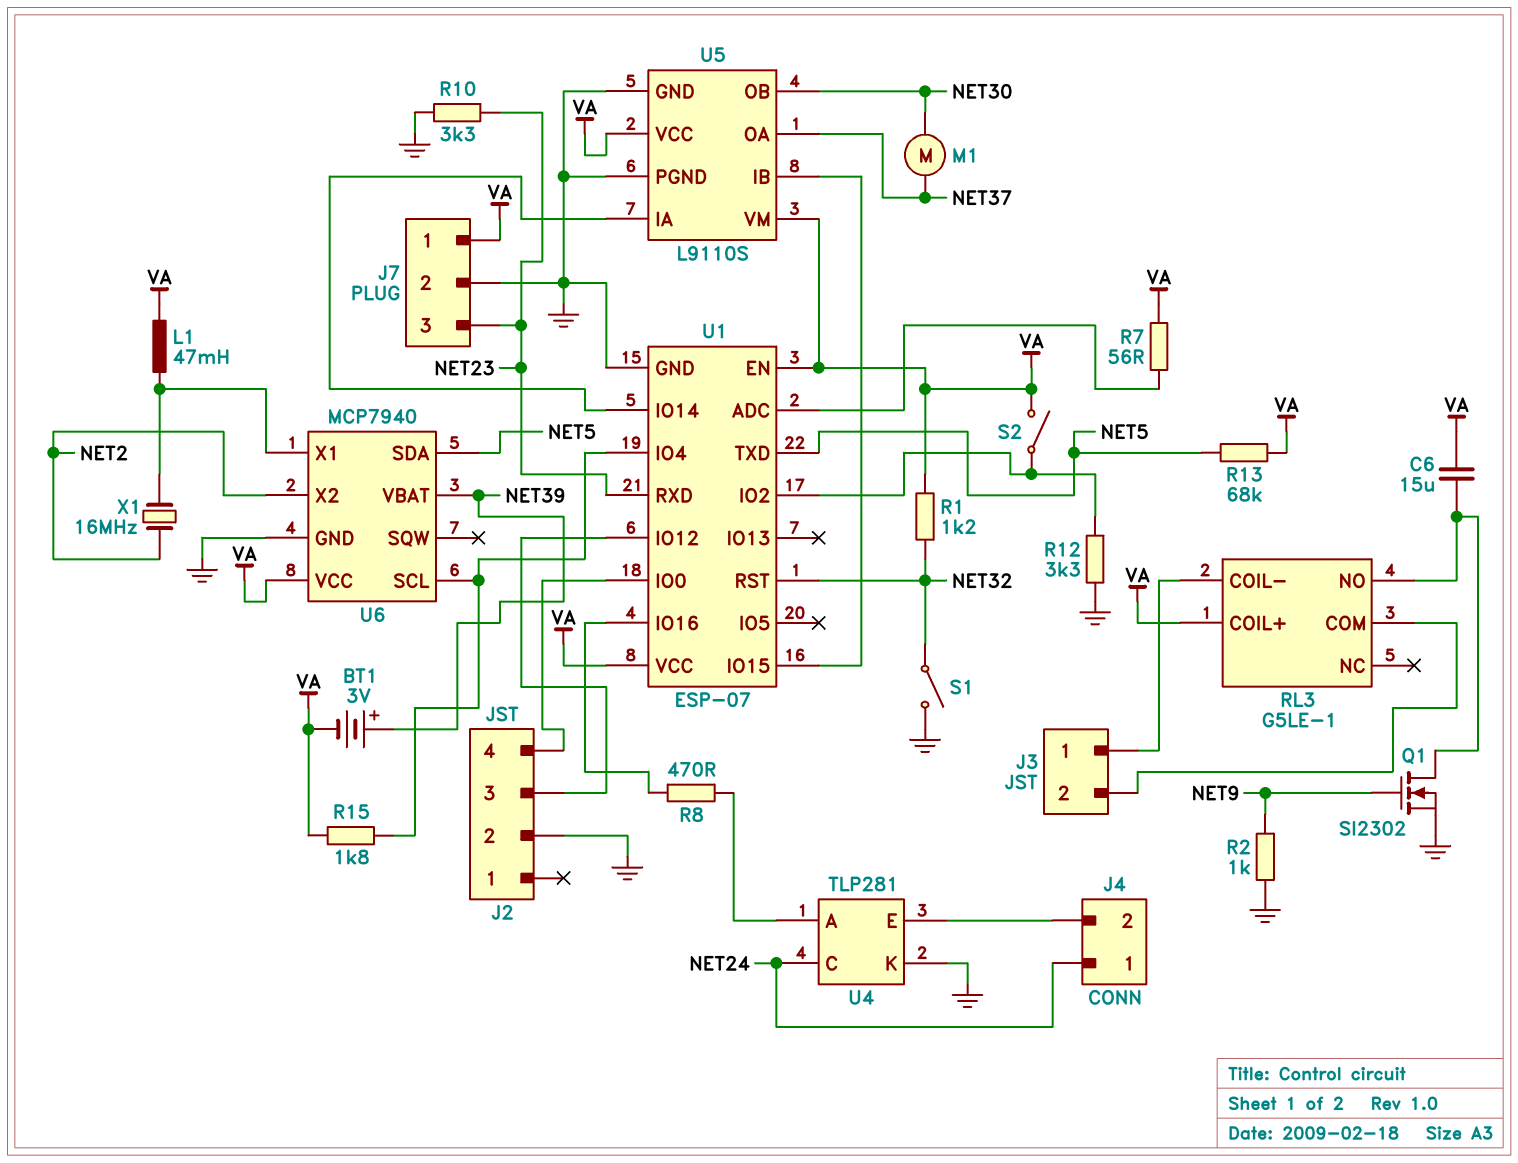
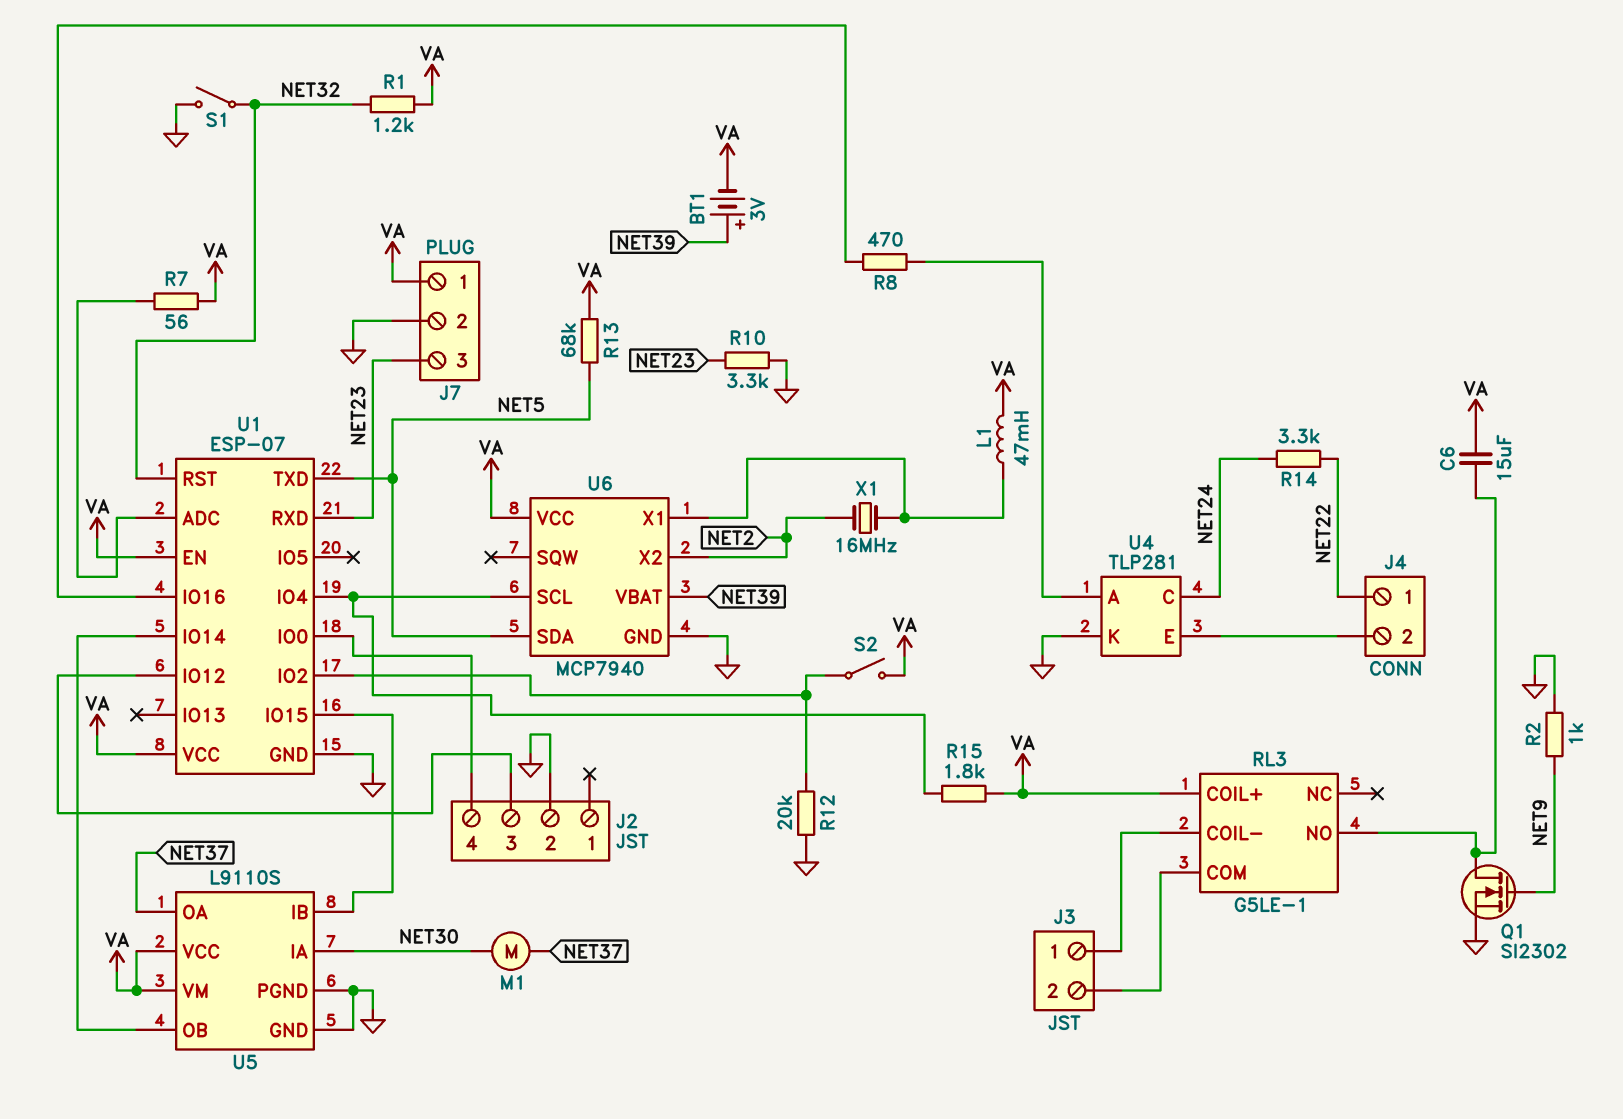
J4 pin 1: NET24 -> NET22
R12: 3.3k (GND, U1/IO2) -> 20k (GND, U1/IO2)
R14: none -> 3.3k (NET22, NET24)
U5 pin IA: U1/IO14 -> NET30
U5 pin OB: NET30 -> U1/IO14

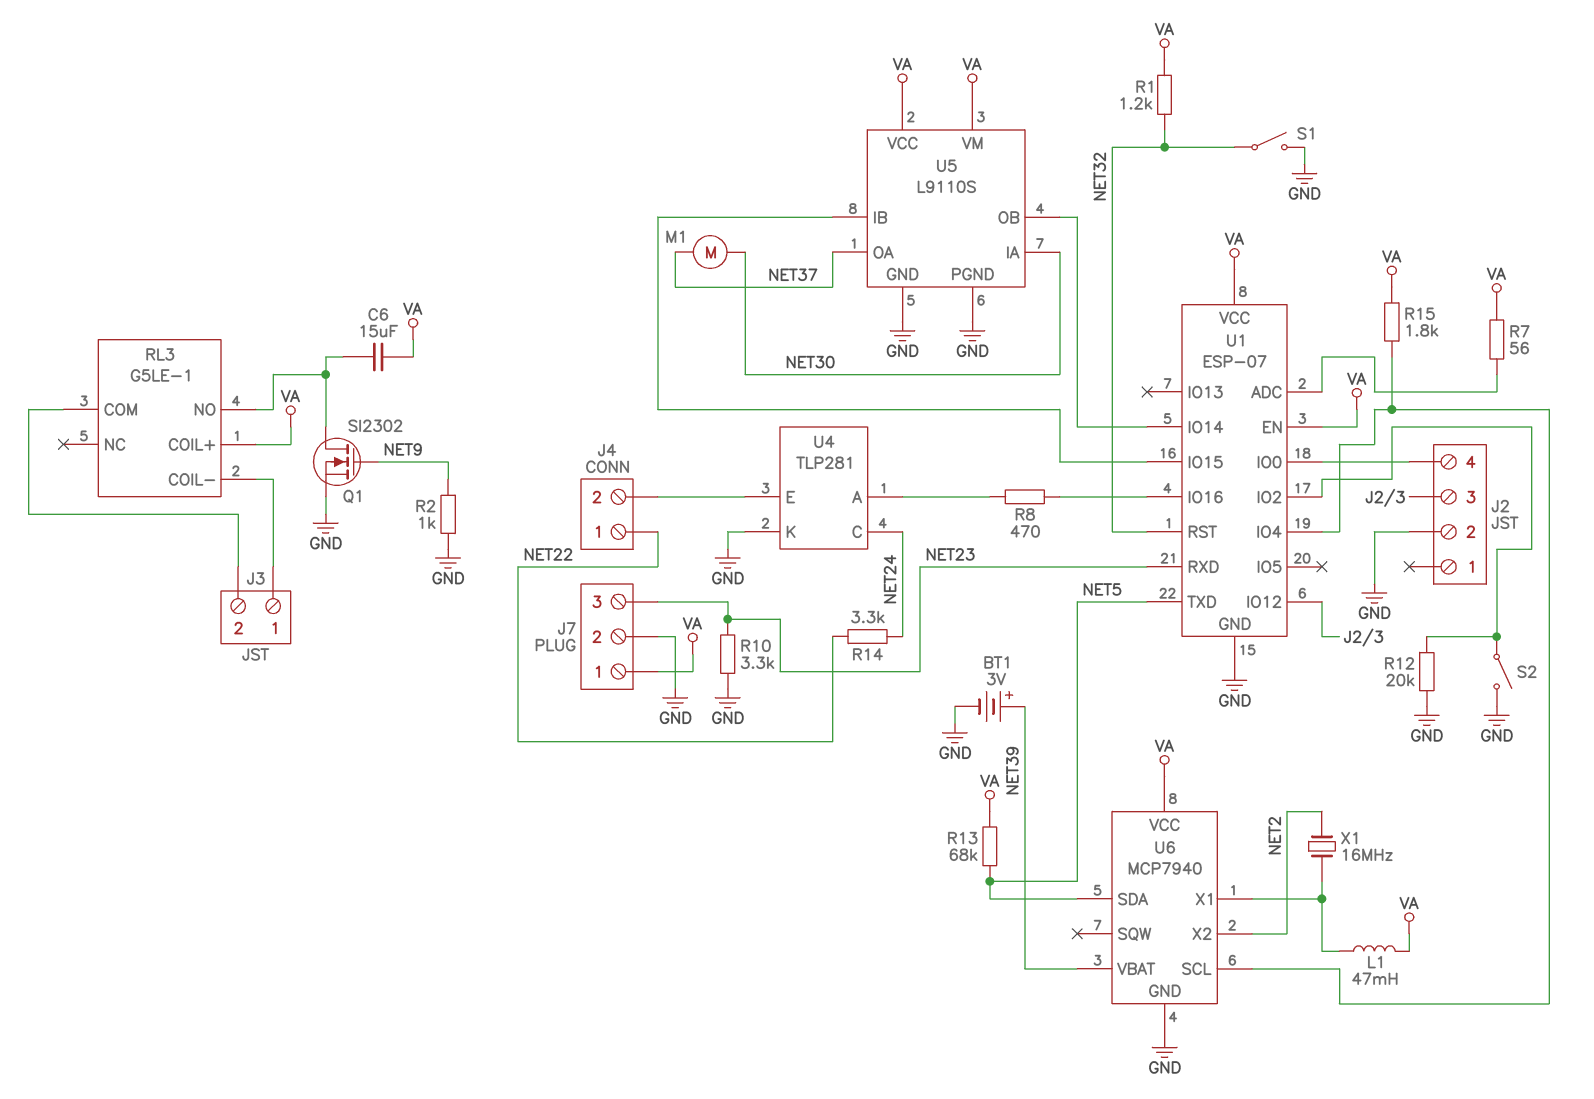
BT1: 3V (plus NET39, minus VA) -> 3V (plus NET39, minus GND)
S2: switch (U1/IO2, VA) -> switch (GND, U1/IO2)

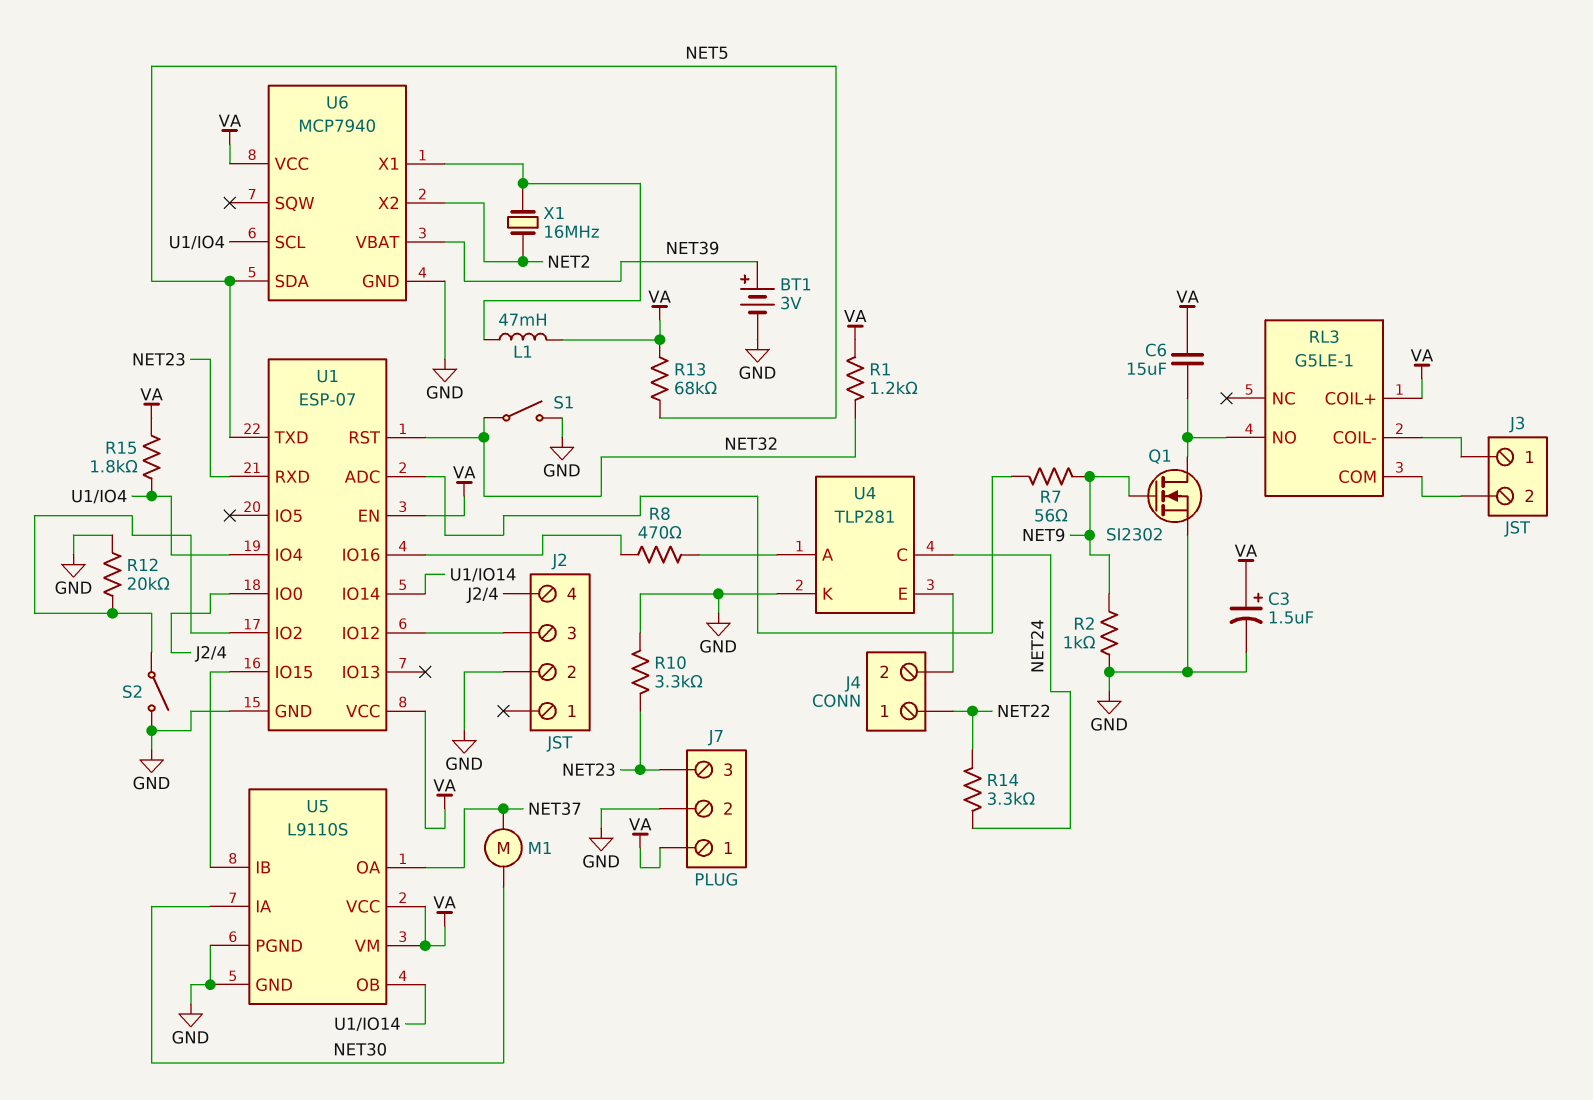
C3: none -> 1.5uF (plus VA, minus GND)
R7: 56 (U1/ADC, VA) -> 56 (NET9, U1/ADC)

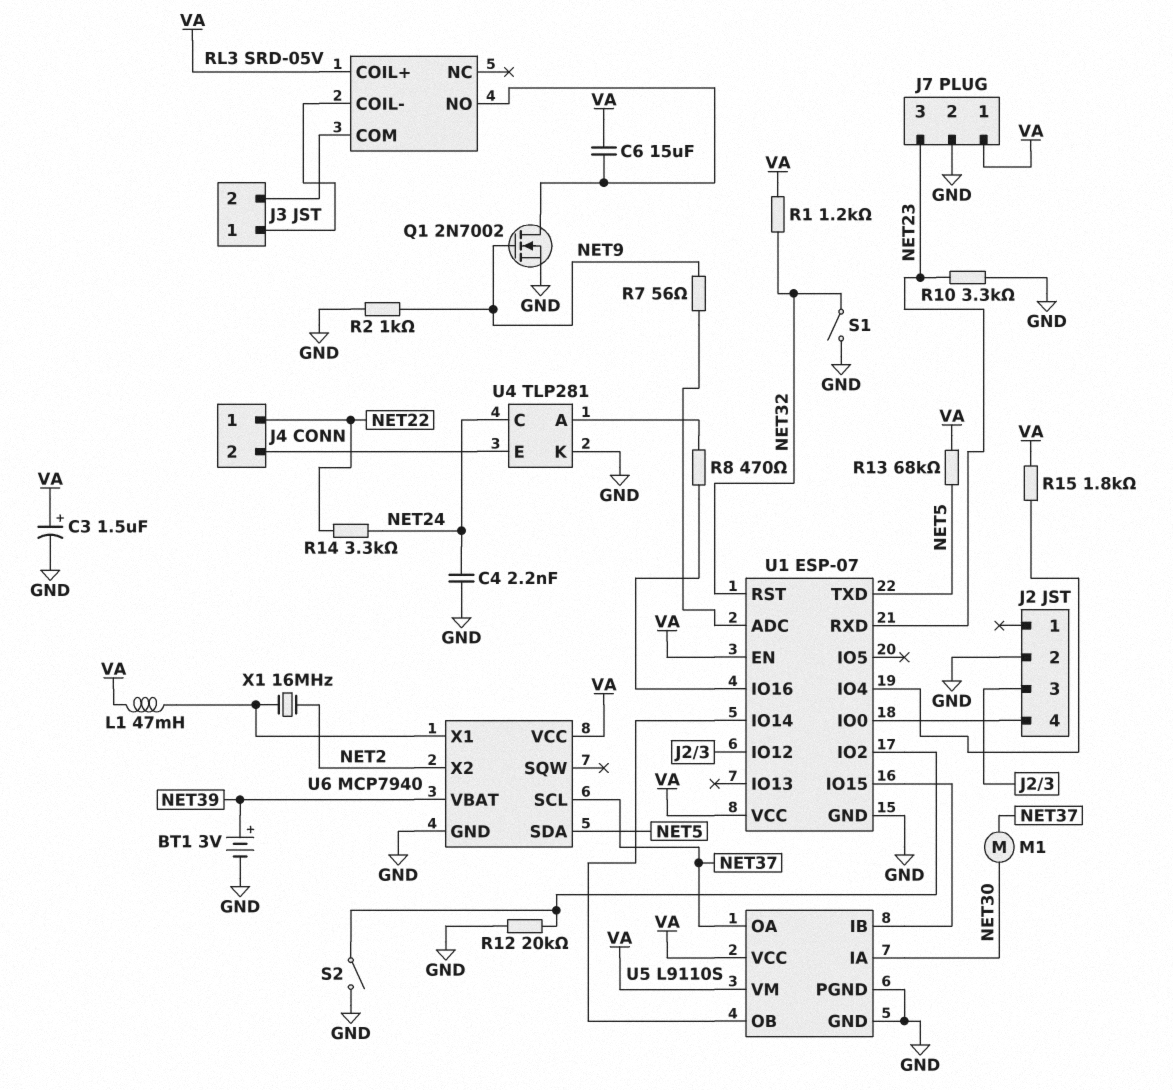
C4: none -> 2.2nF (GND, NET24)
Q1: NMOS SI2302 (G NET9, D RL3/NO, S GND) -> NMOS 2N7002 (G NET9, D RL3/NO, S GND)
RL3: G5LE-1 -> SRD-05V
U6 pin SCL: U1/IO4 -> NET37

